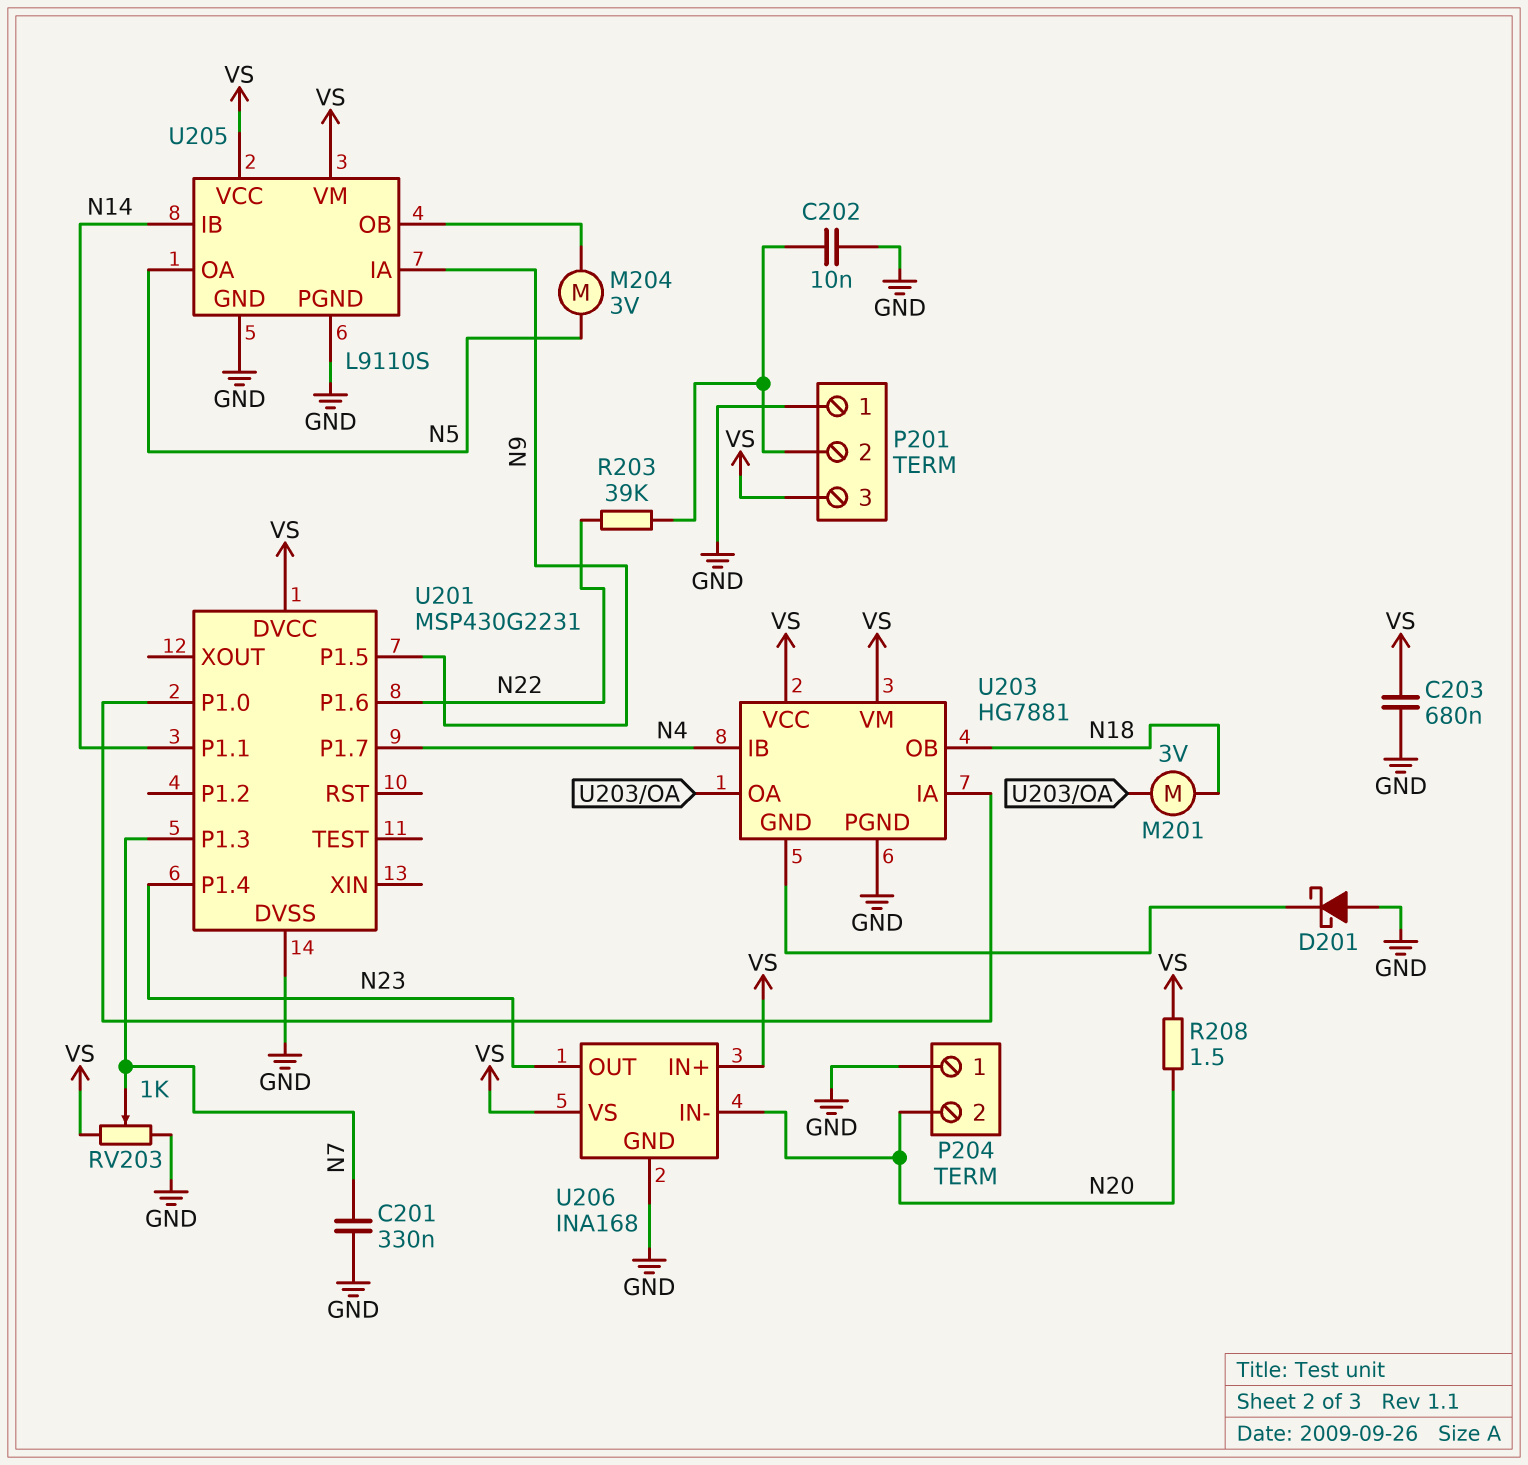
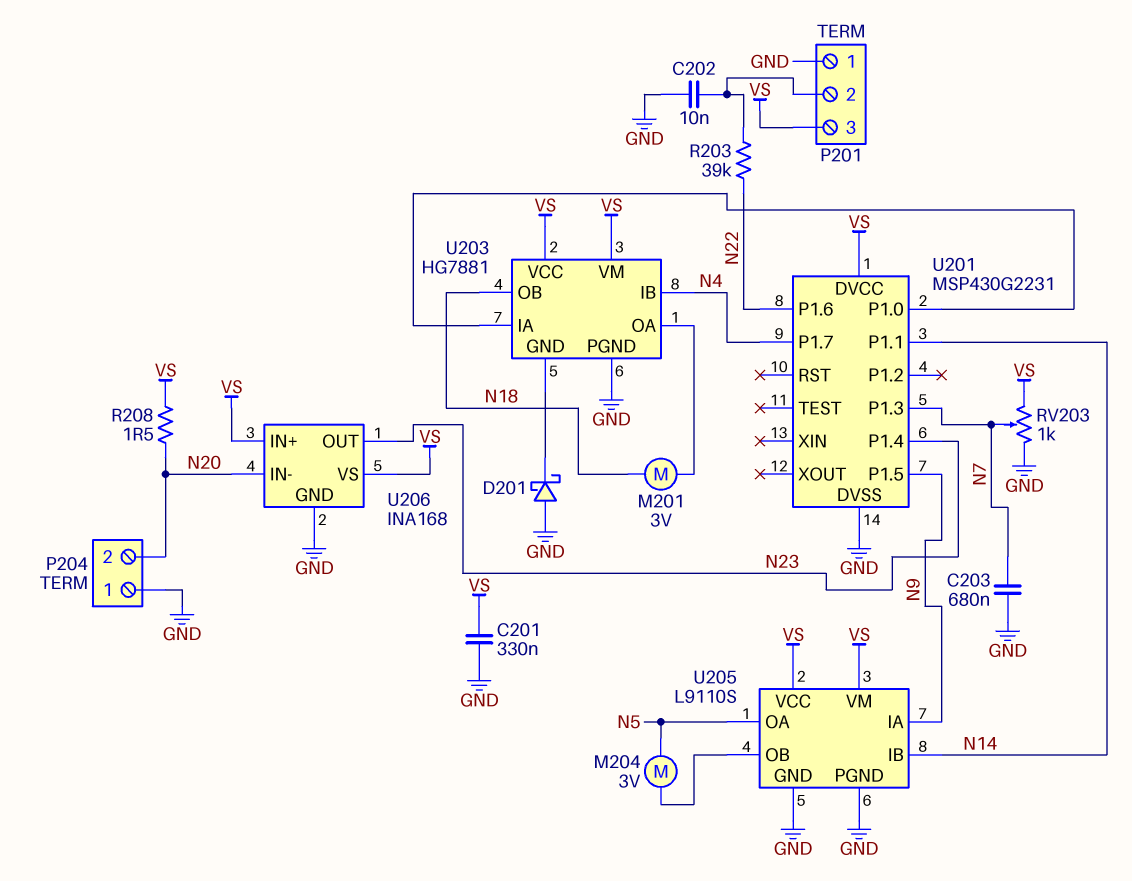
C201: 330nF (GND, N7) -> 330nF (GND, VS)
C203: 680nF (GND, VS) -> 680nF (GND, N7)

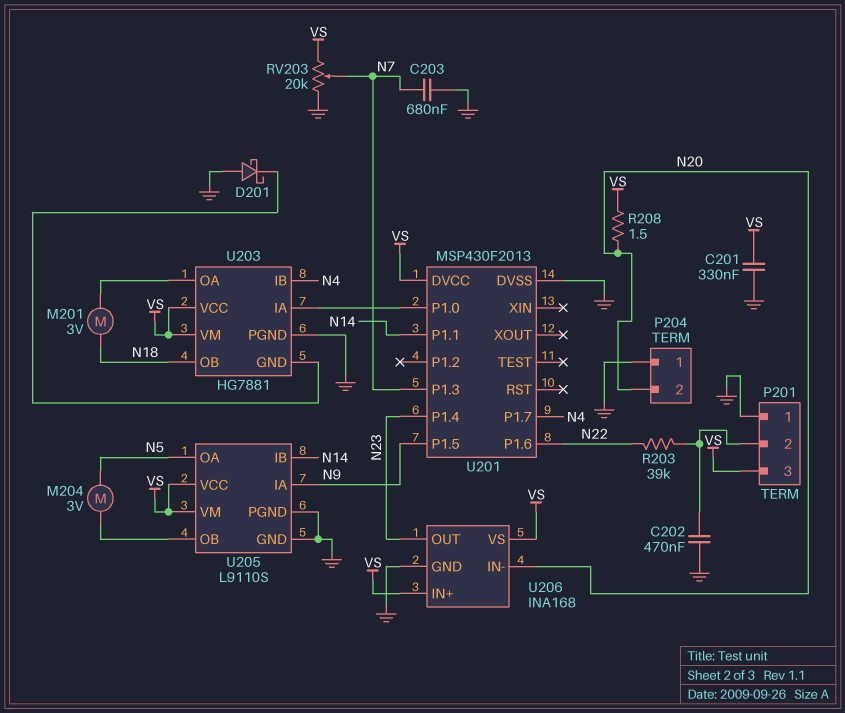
C202: 10nF (GND, P201/2) -> 470nF (GND, P201/2)
RV203: 1k (GND, VS, wiper N7) -> 20k (GND, VS, wiper N7)
U201: MSP430G2231 -> MSP430F2013

